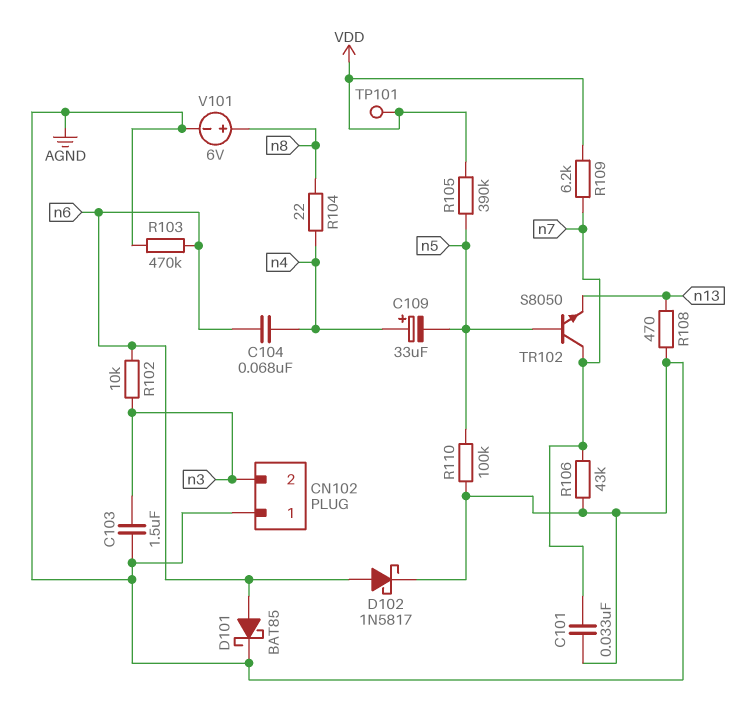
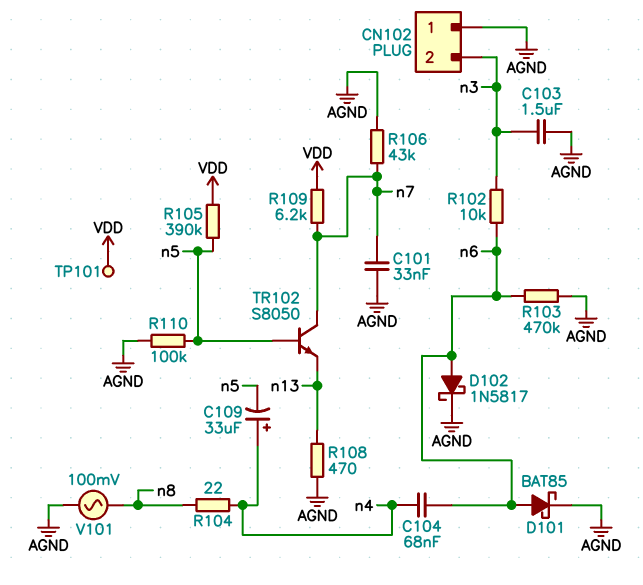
V101: 6V (plus n8, minus AGND) -> AC 100mV (AGND, n8)

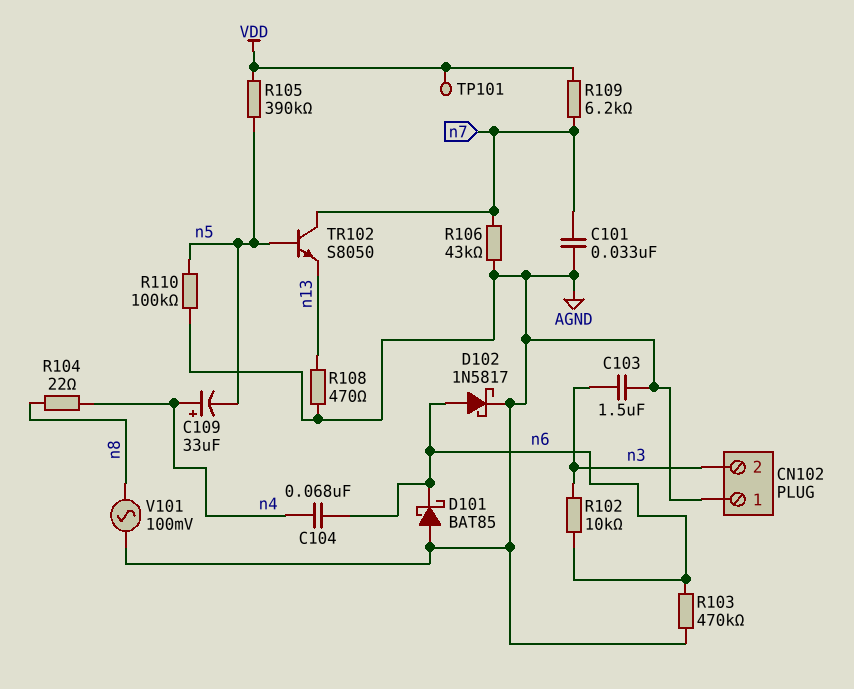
D101: schottky BAT85 (A n6, K AGND) -> schottky BAT85 (A AGND, K n6)

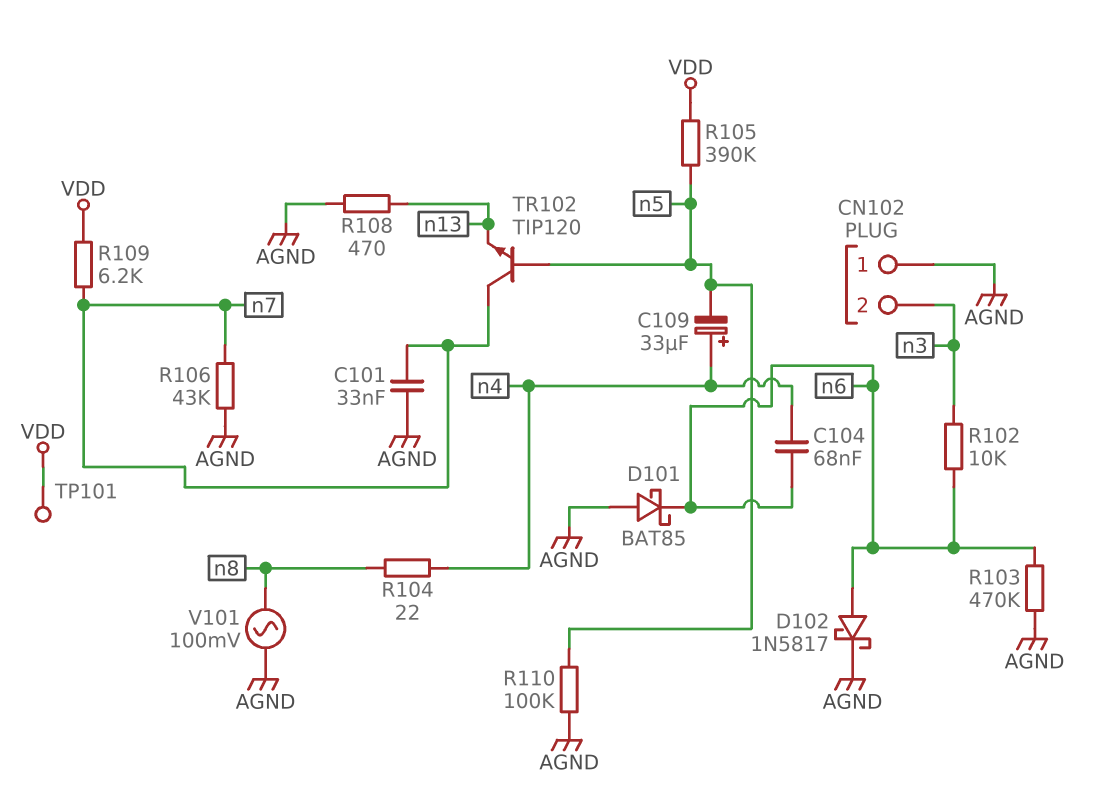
C103: 1.5uF (AGND, n3) -> none
TR102: NPN S8050 (B n5, C n7, E n13) -> NPN TIP120 (B n5, C n7, E n13)

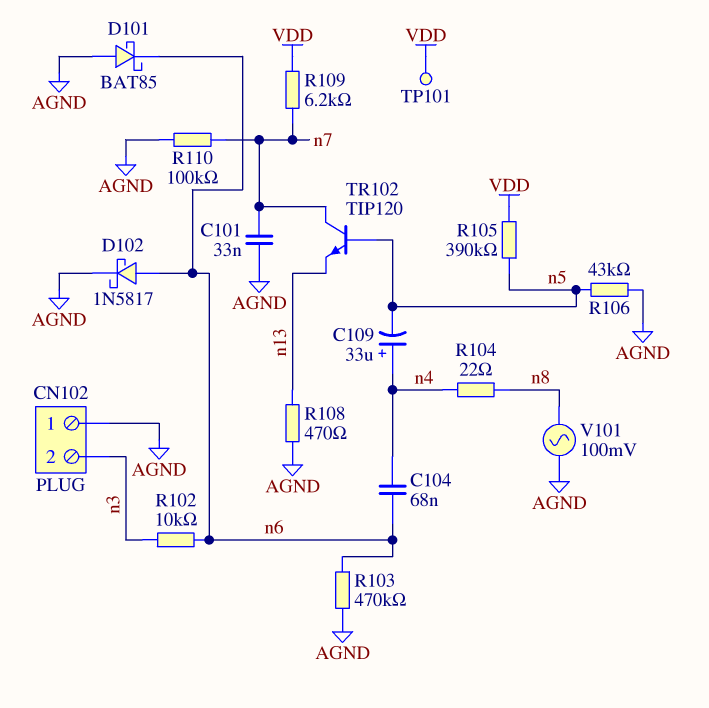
R106: 43k (AGND, n7) -> 43k (AGND, n5)
R110: 100k (AGND, n5) -> 100k (AGND, n7)

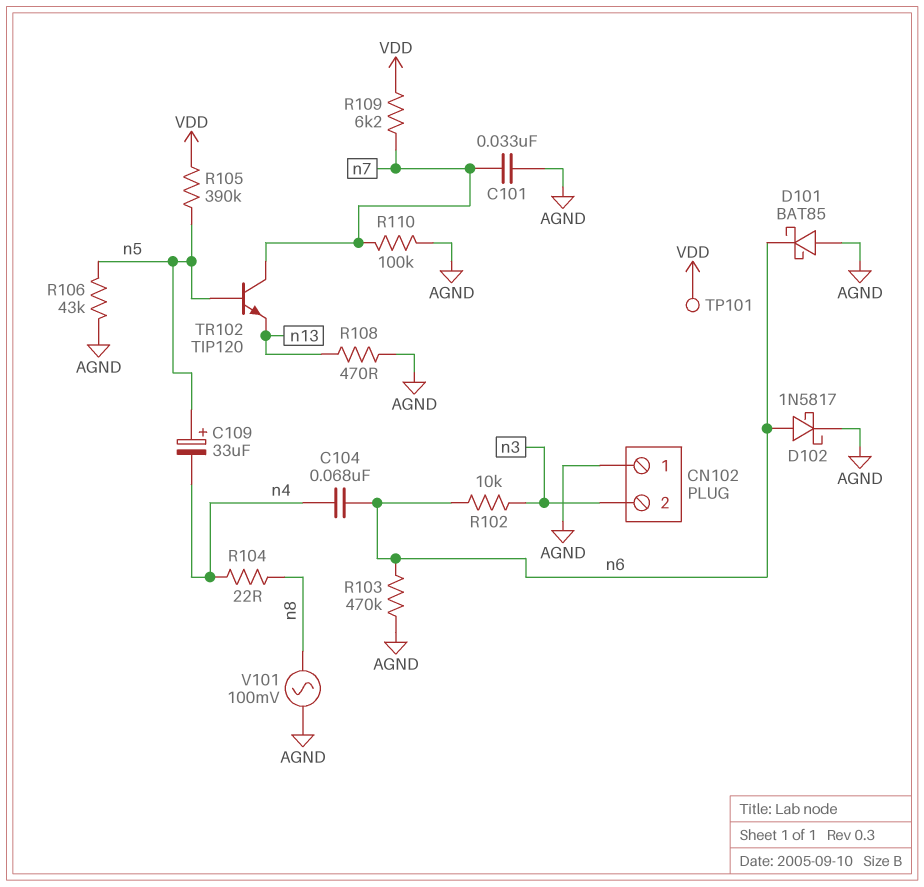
C109: 33uF (plus n4, minus n5) -> 33uF (plus n5, minus n4)

